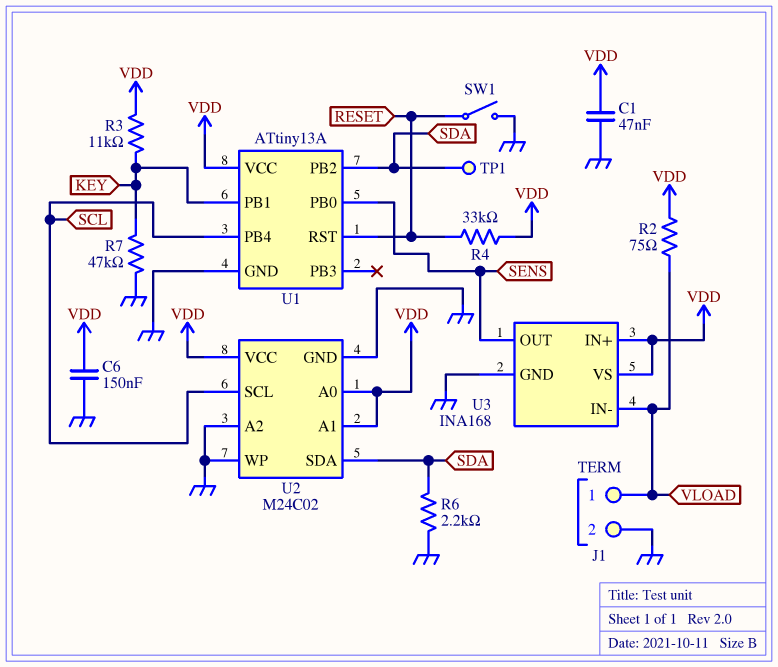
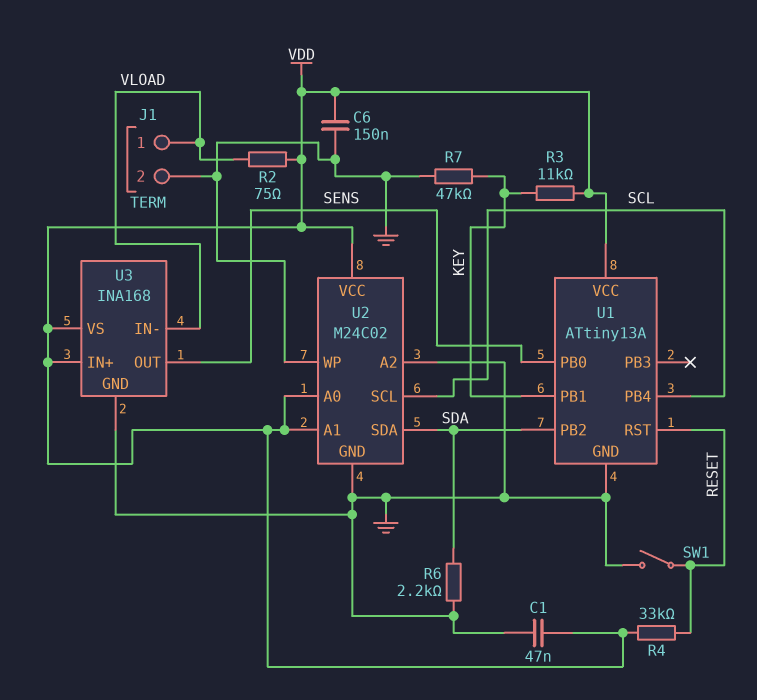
TP1: test point (SDA) -> none

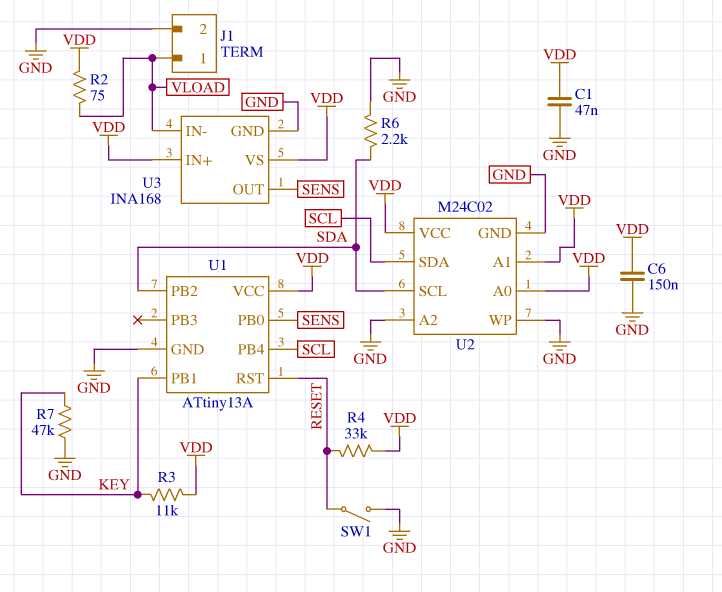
U2 pin SCL: SCL -> SDA
U2 pin SDA: SDA -> SCL

